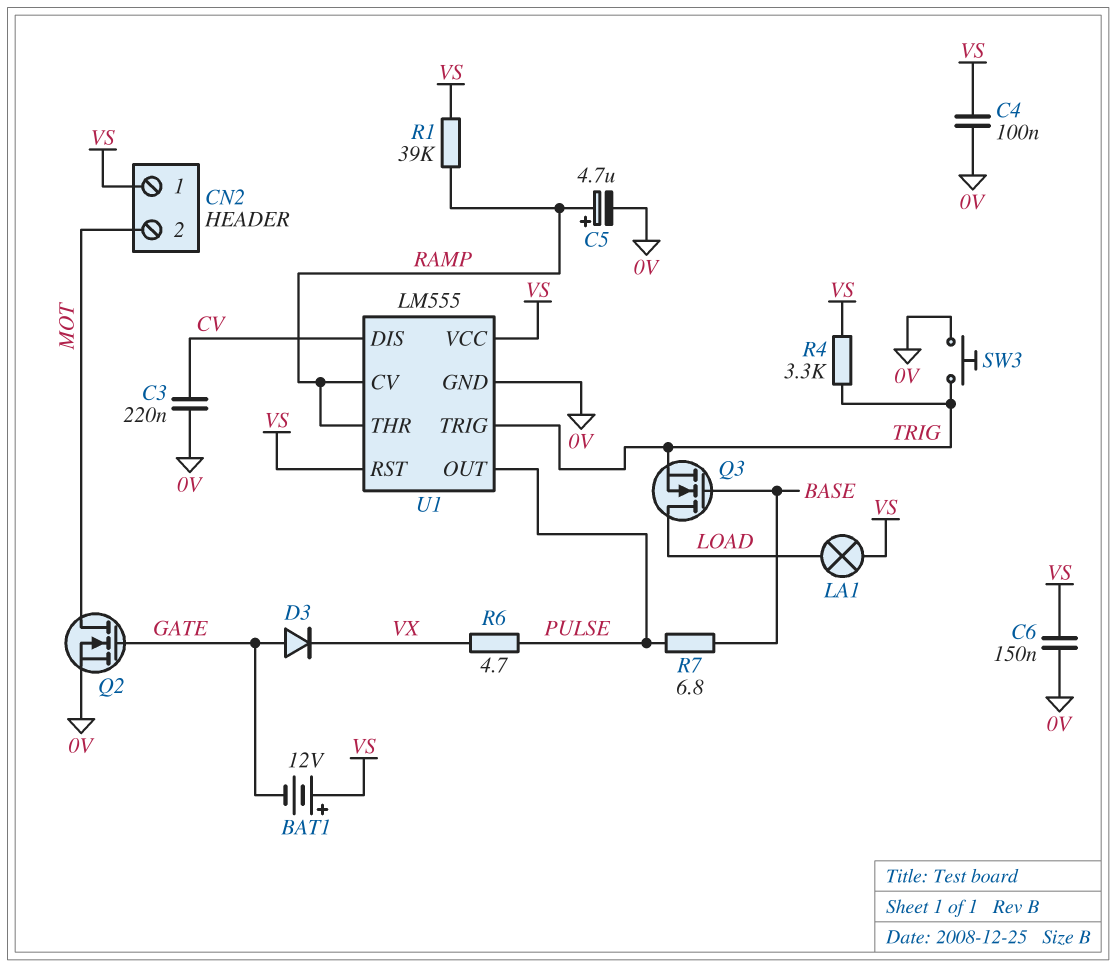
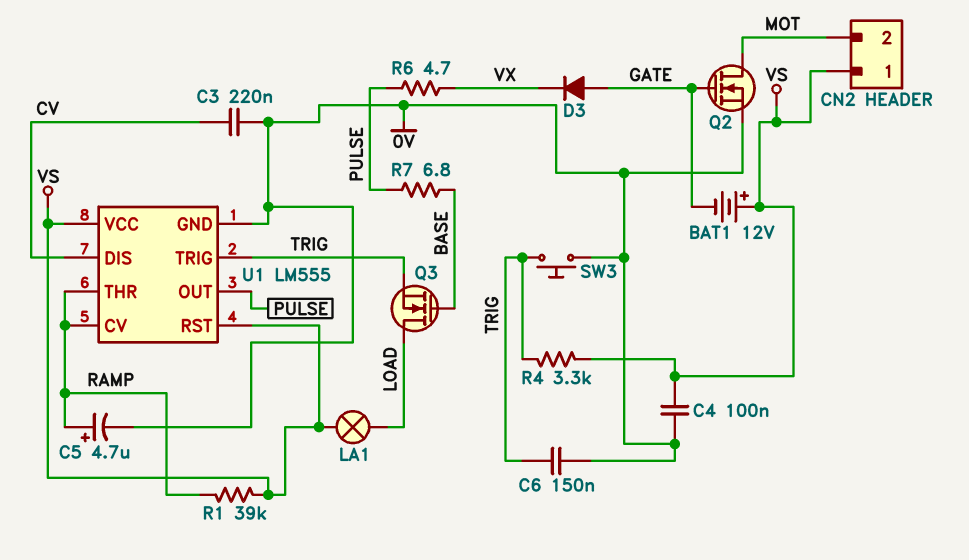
C6: 150nF (0V, VS) -> 150nF (0V, TRIG)

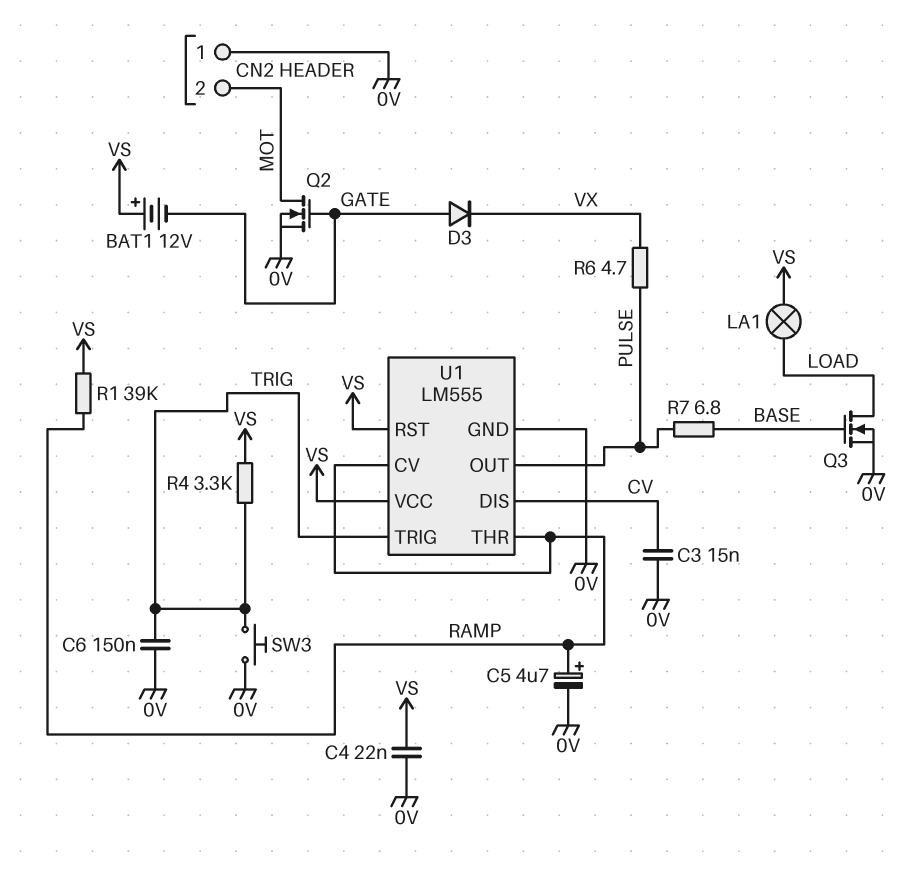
C3: 220nF (0V, CV) -> 15nF (0V, CV)
C4: 100nF (0V, VS) -> 22nF (0V, VS)
CN2 pin 1: VS -> 0V
Q3: NMOS (G BASE, D LOAD, S TRIG) -> NMOS (G BASE, D LOAD, S 0V)

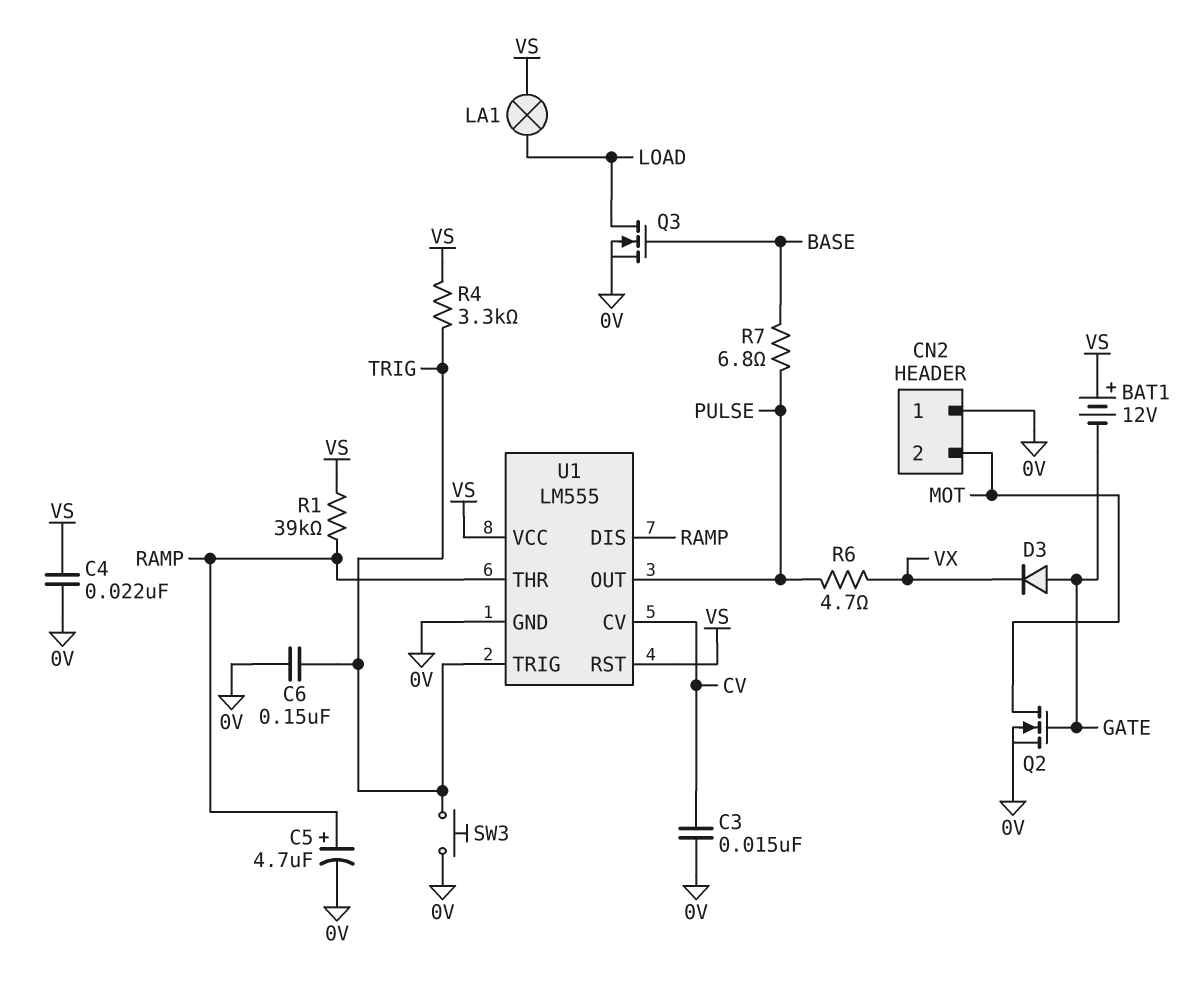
U1 pin CV: RAMP -> CV
U1 pin DIS: CV -> RAMP

